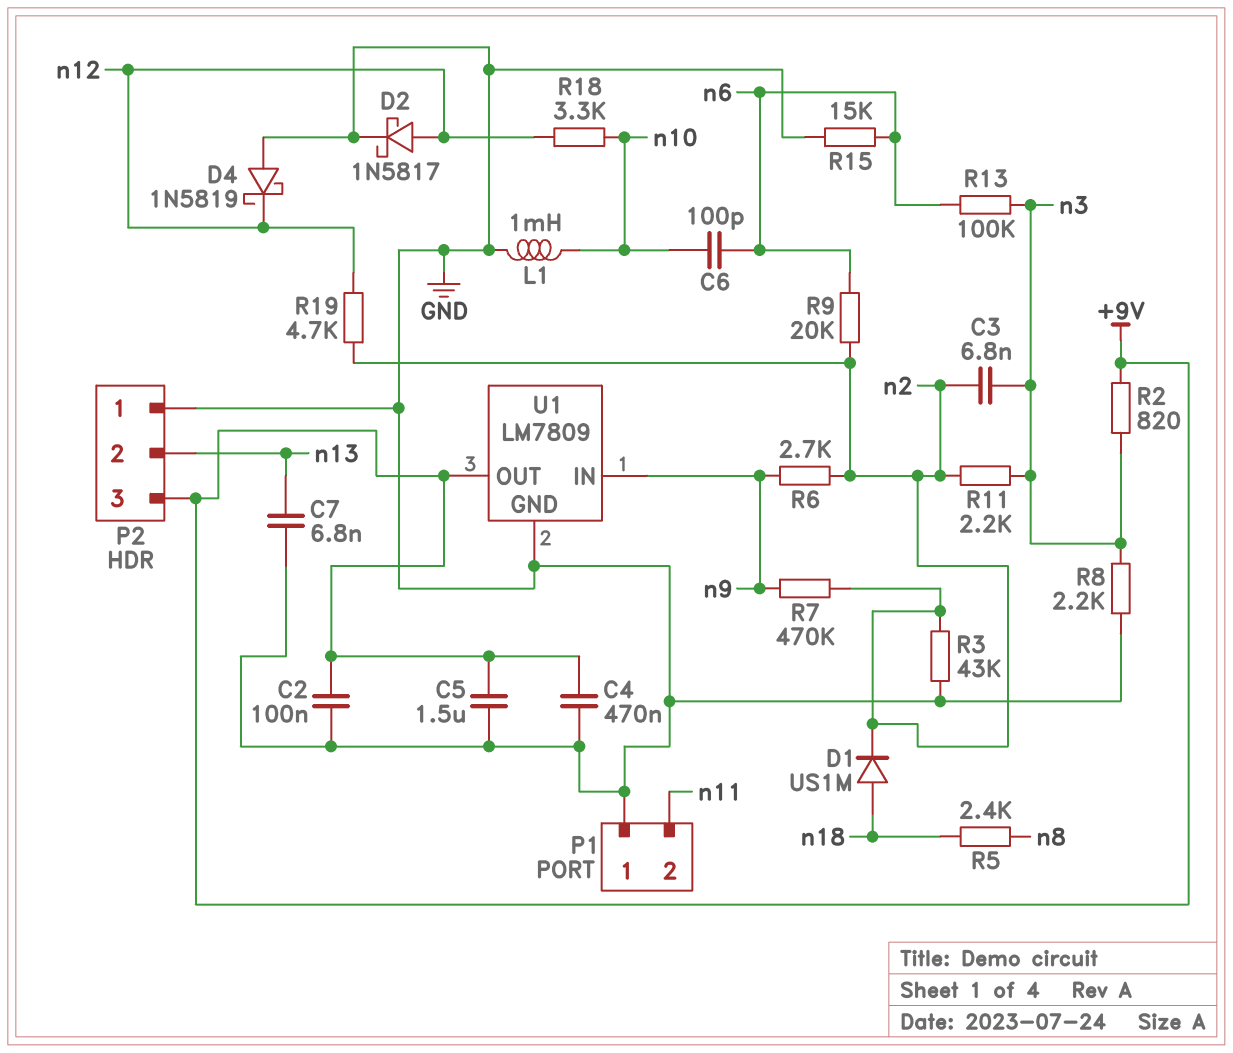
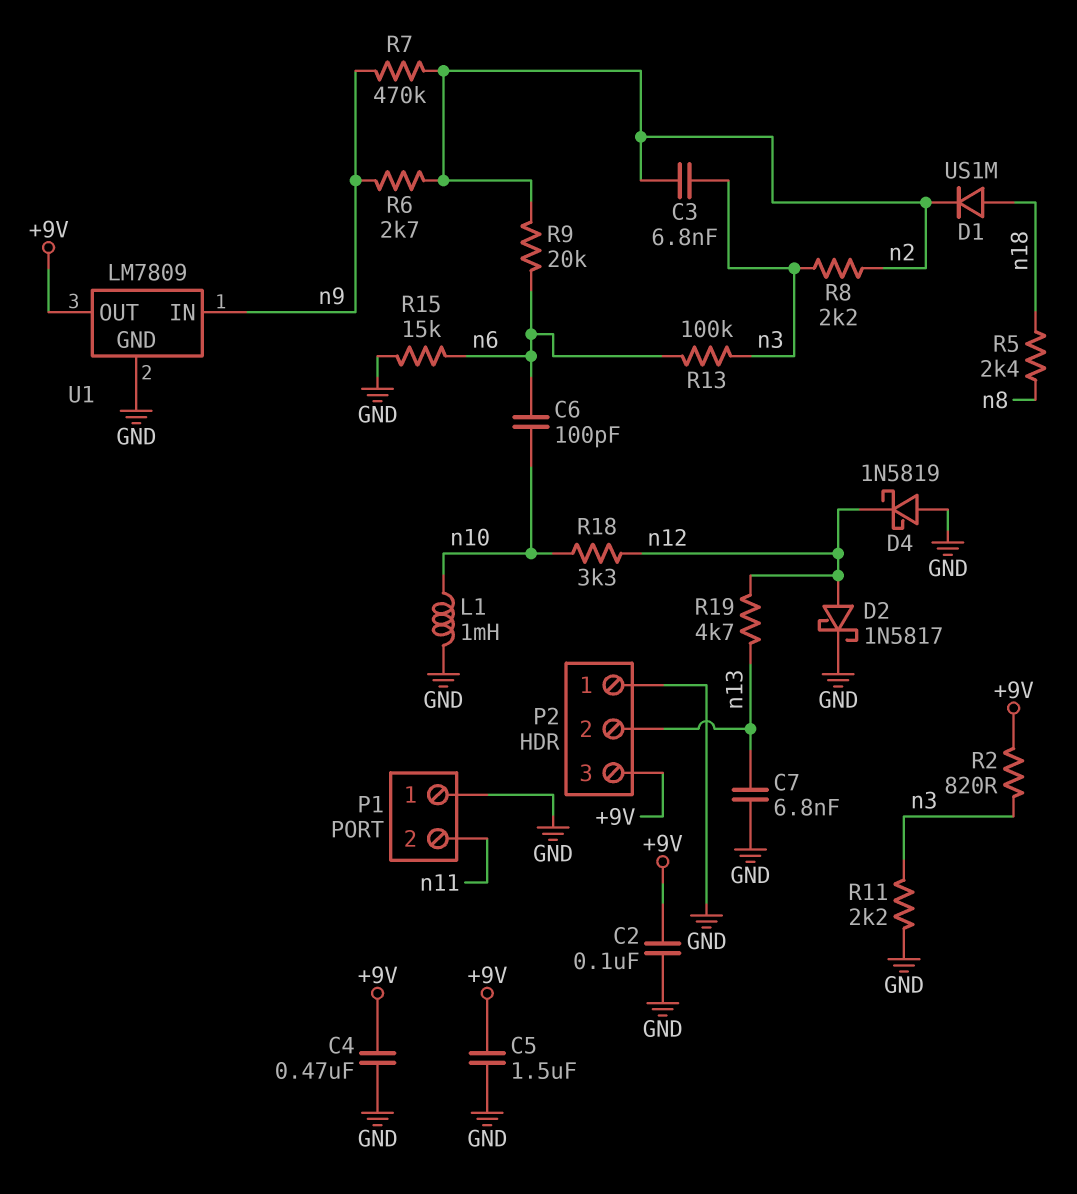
R3: 43k (GND, n2) -> none
R8: 2.2k (GND, n3) -> 2.2k (n2, n3)
R11: 2.2k (n2, n3) -> 2.2k (GND, n3)
R19: 4.7k (n2, n12) -> 4.7k (n12, n13)

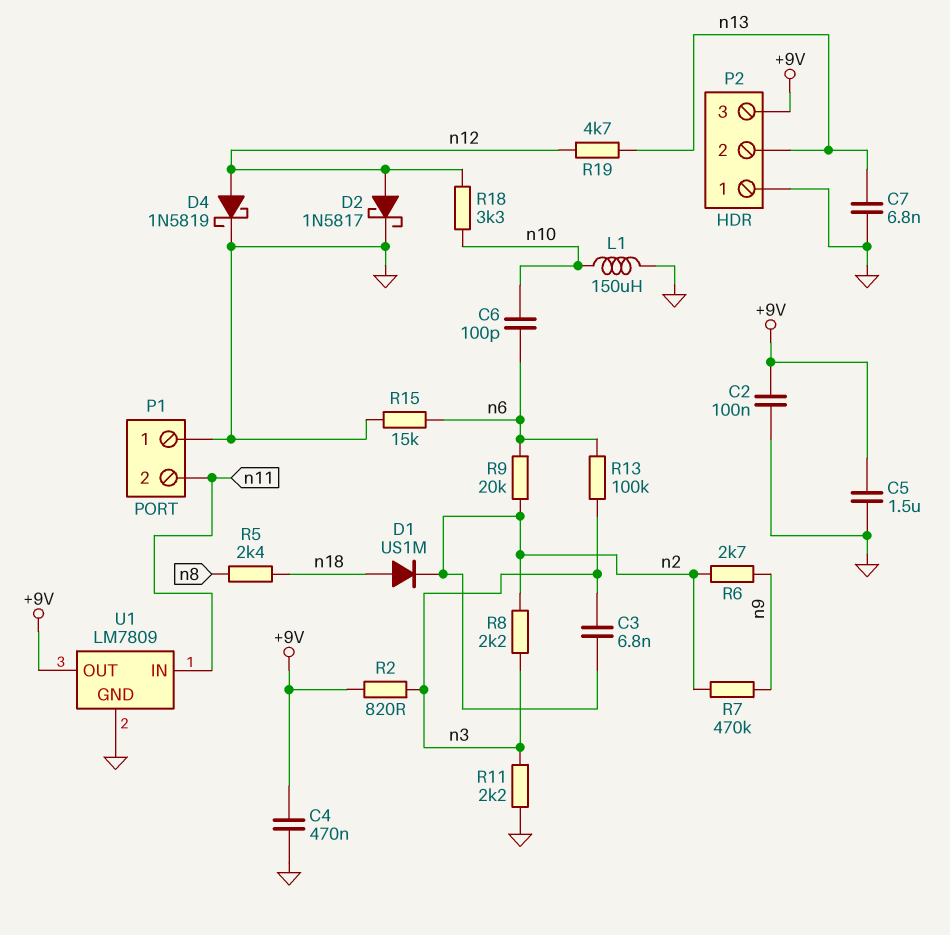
D4: schottky 1N5819 (A GND, K n12) -> schottky 1N5819 (A n12, K GND)
L1: 1mH (GND, n10) -> 150uH (GND, n10)
U1 pin IN: n9 -> n11

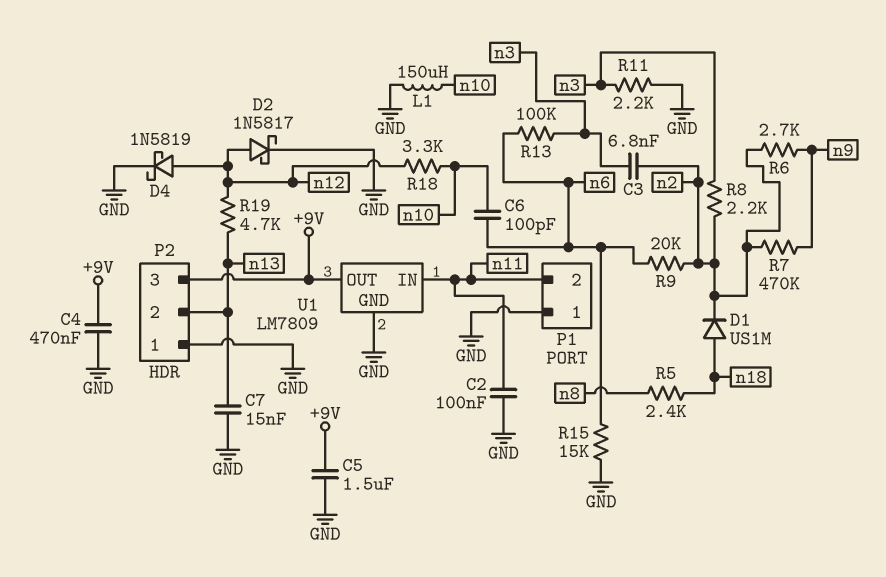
C2: 100nF (+9V, GND) -> 100nF (GND, n11)
C7: 6.8nF (GND, n13) -> 15nF (GND, n13)
R2: 820 (+9V, n3) -> none

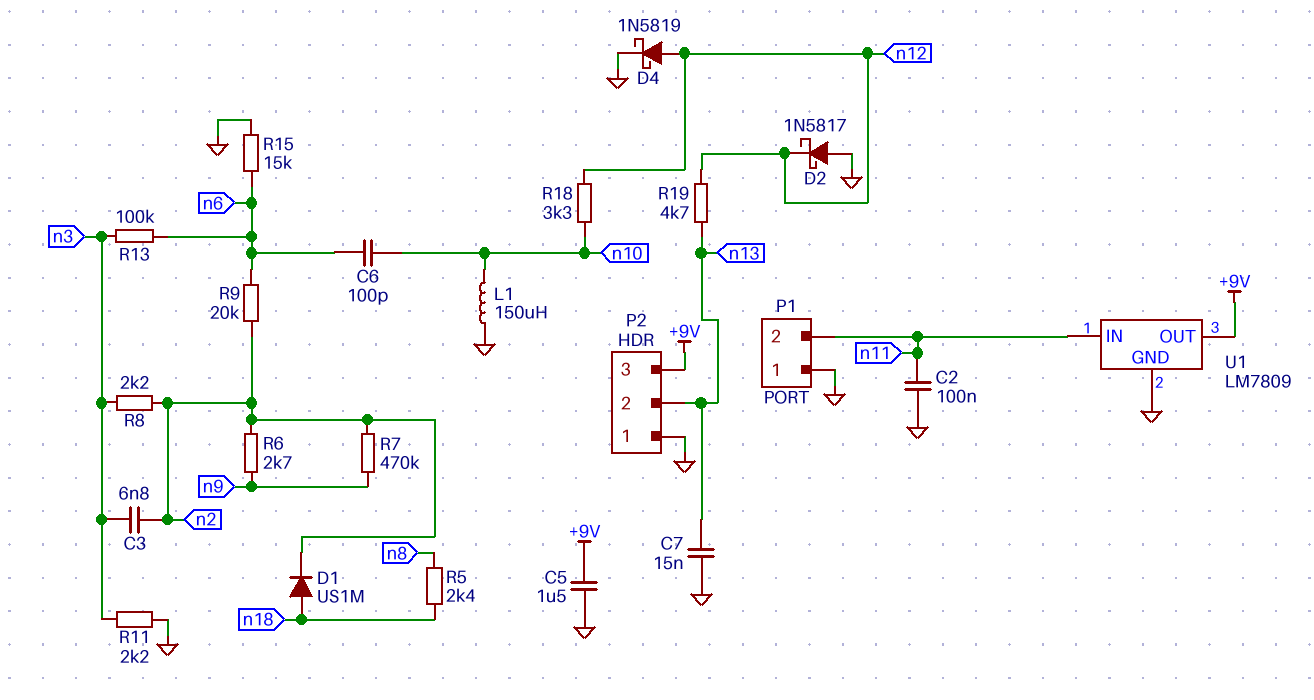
C4: 470nF (+9V, GND) -> none
D2: schottky 1N5817 (A n12, K GND) -> schottky 1N5817 (A GND, K n12)

